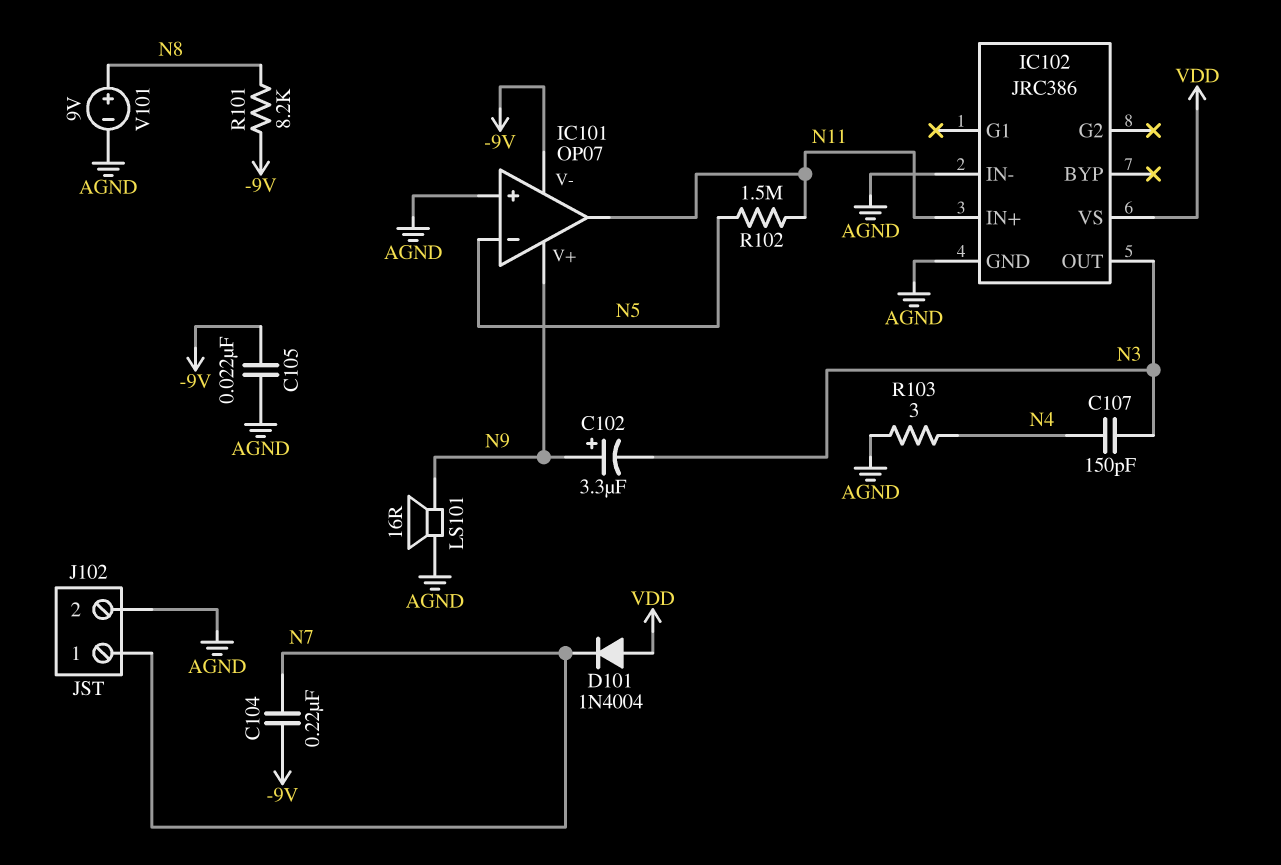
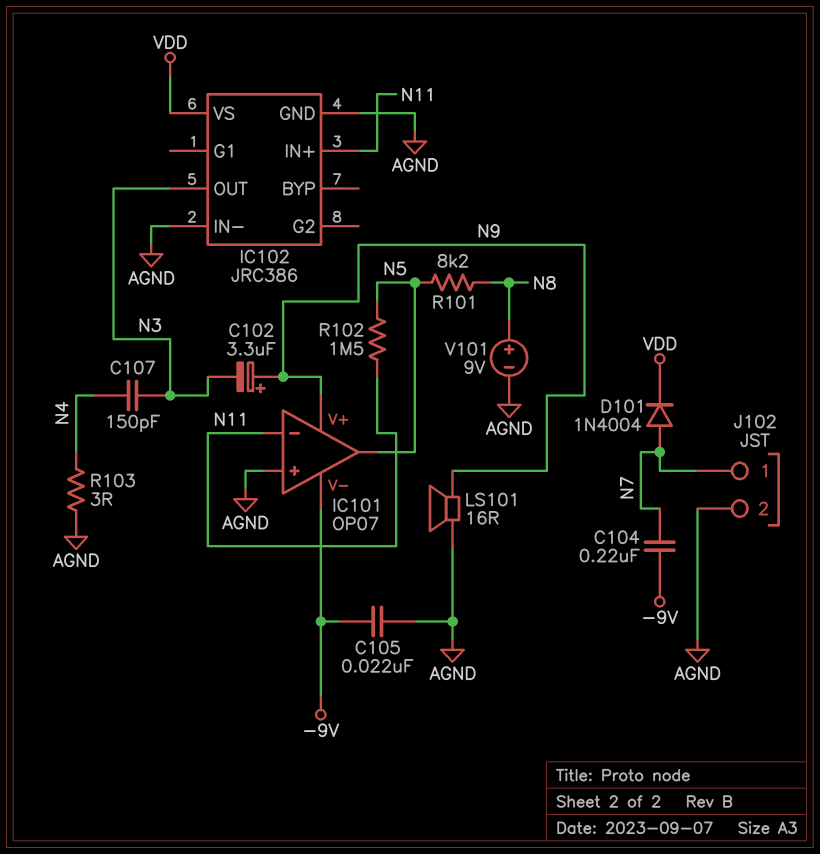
D101: diode 1N4004 (A VDD, K N7) -> diode 1N4004 (A N7, K VDD)
IC101 pin in-: N5 -> N11
IC101 pin out: N11 -> N5
R101: 8.2k (-9V, N8) -> 8.2k (N5, N8)

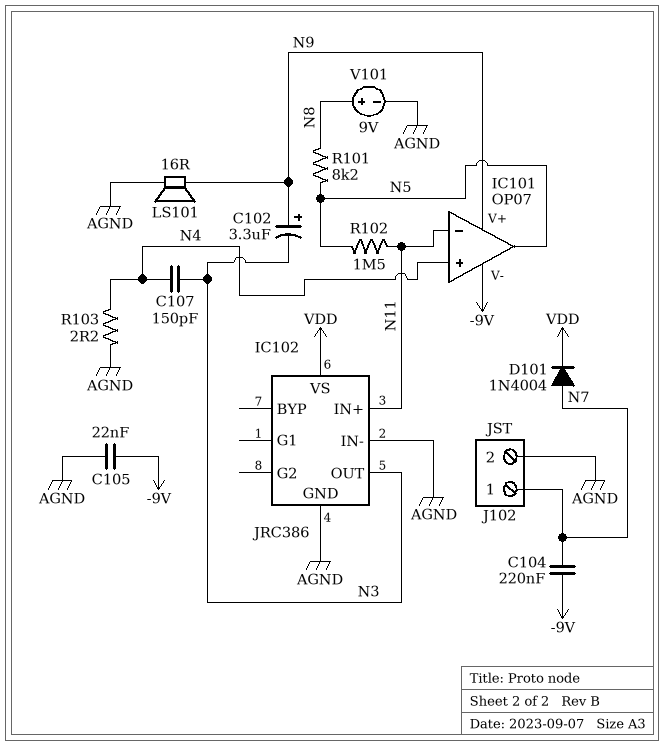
IC101 pin in+: AGND -> N4
R103: 3 (AGND, N4) -> 2.2 (AGND, N4)

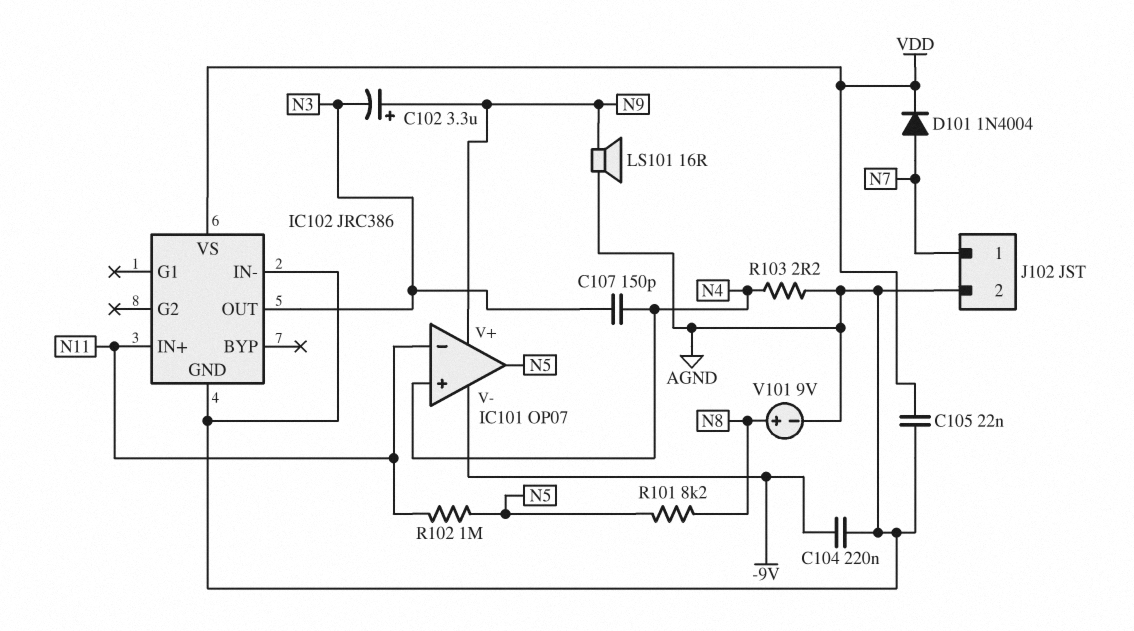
C104: 220nF (-9V, N7) -> 220nF (-9V, AGND)
C105: 22nF (-9V, AGND) -> 22nF (AGND, VDD)
R102: 1.5M (N5, N11) -> 1M (N5, N11)

